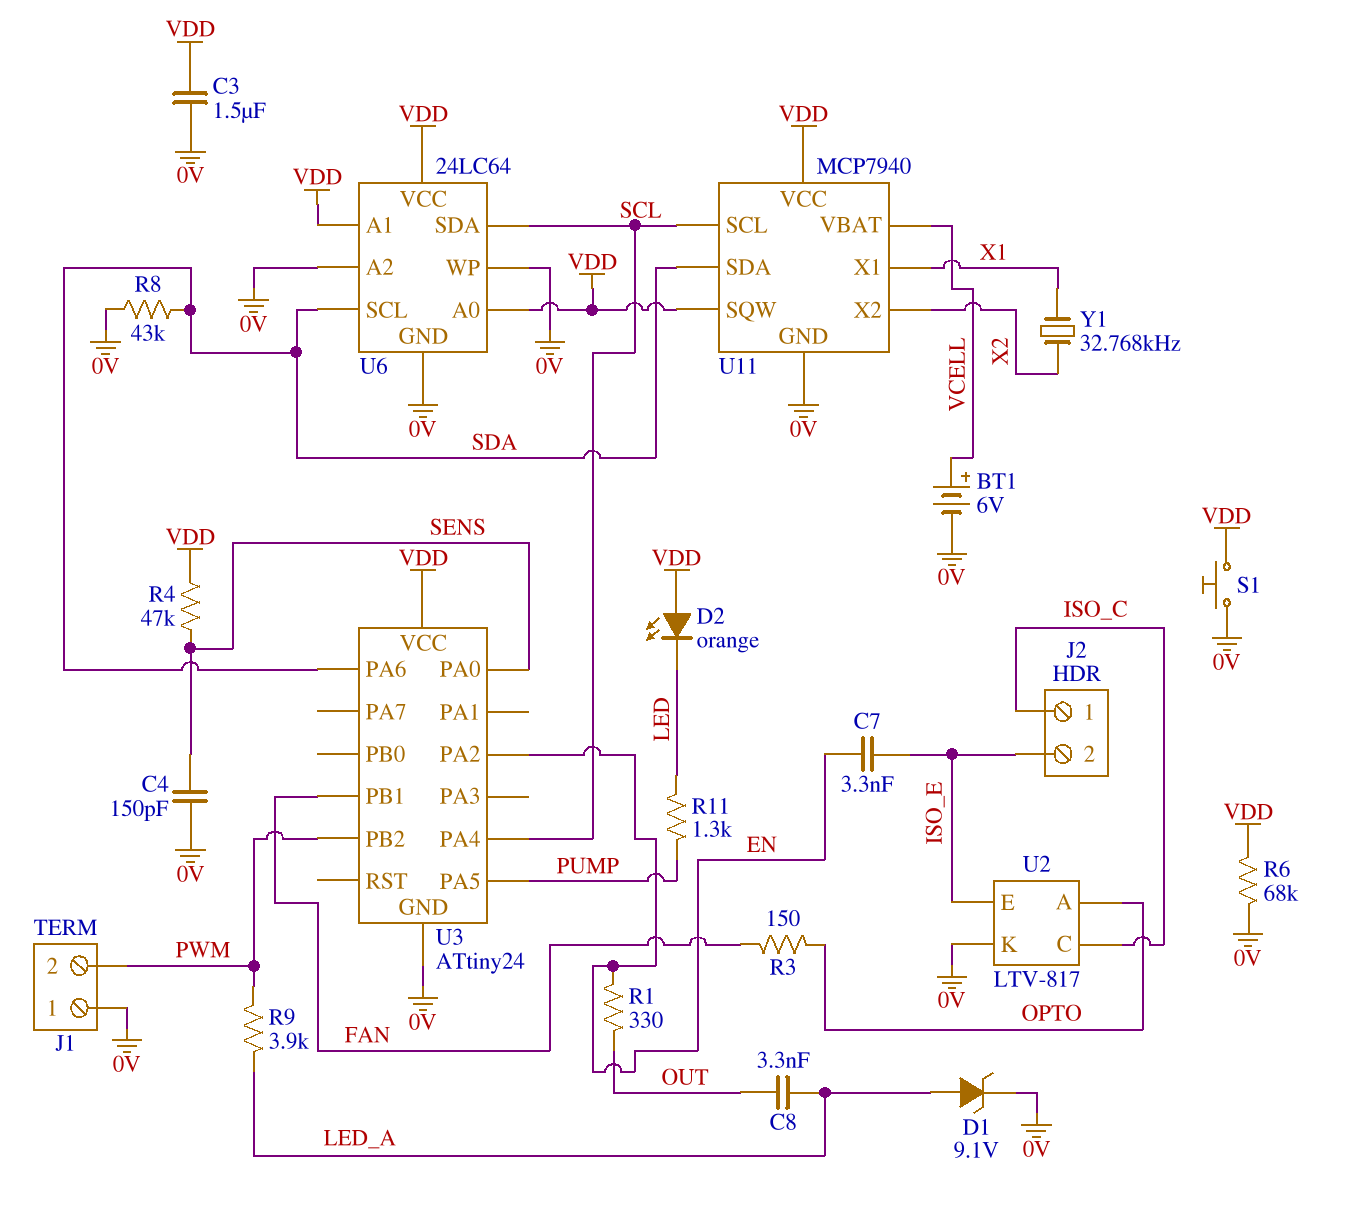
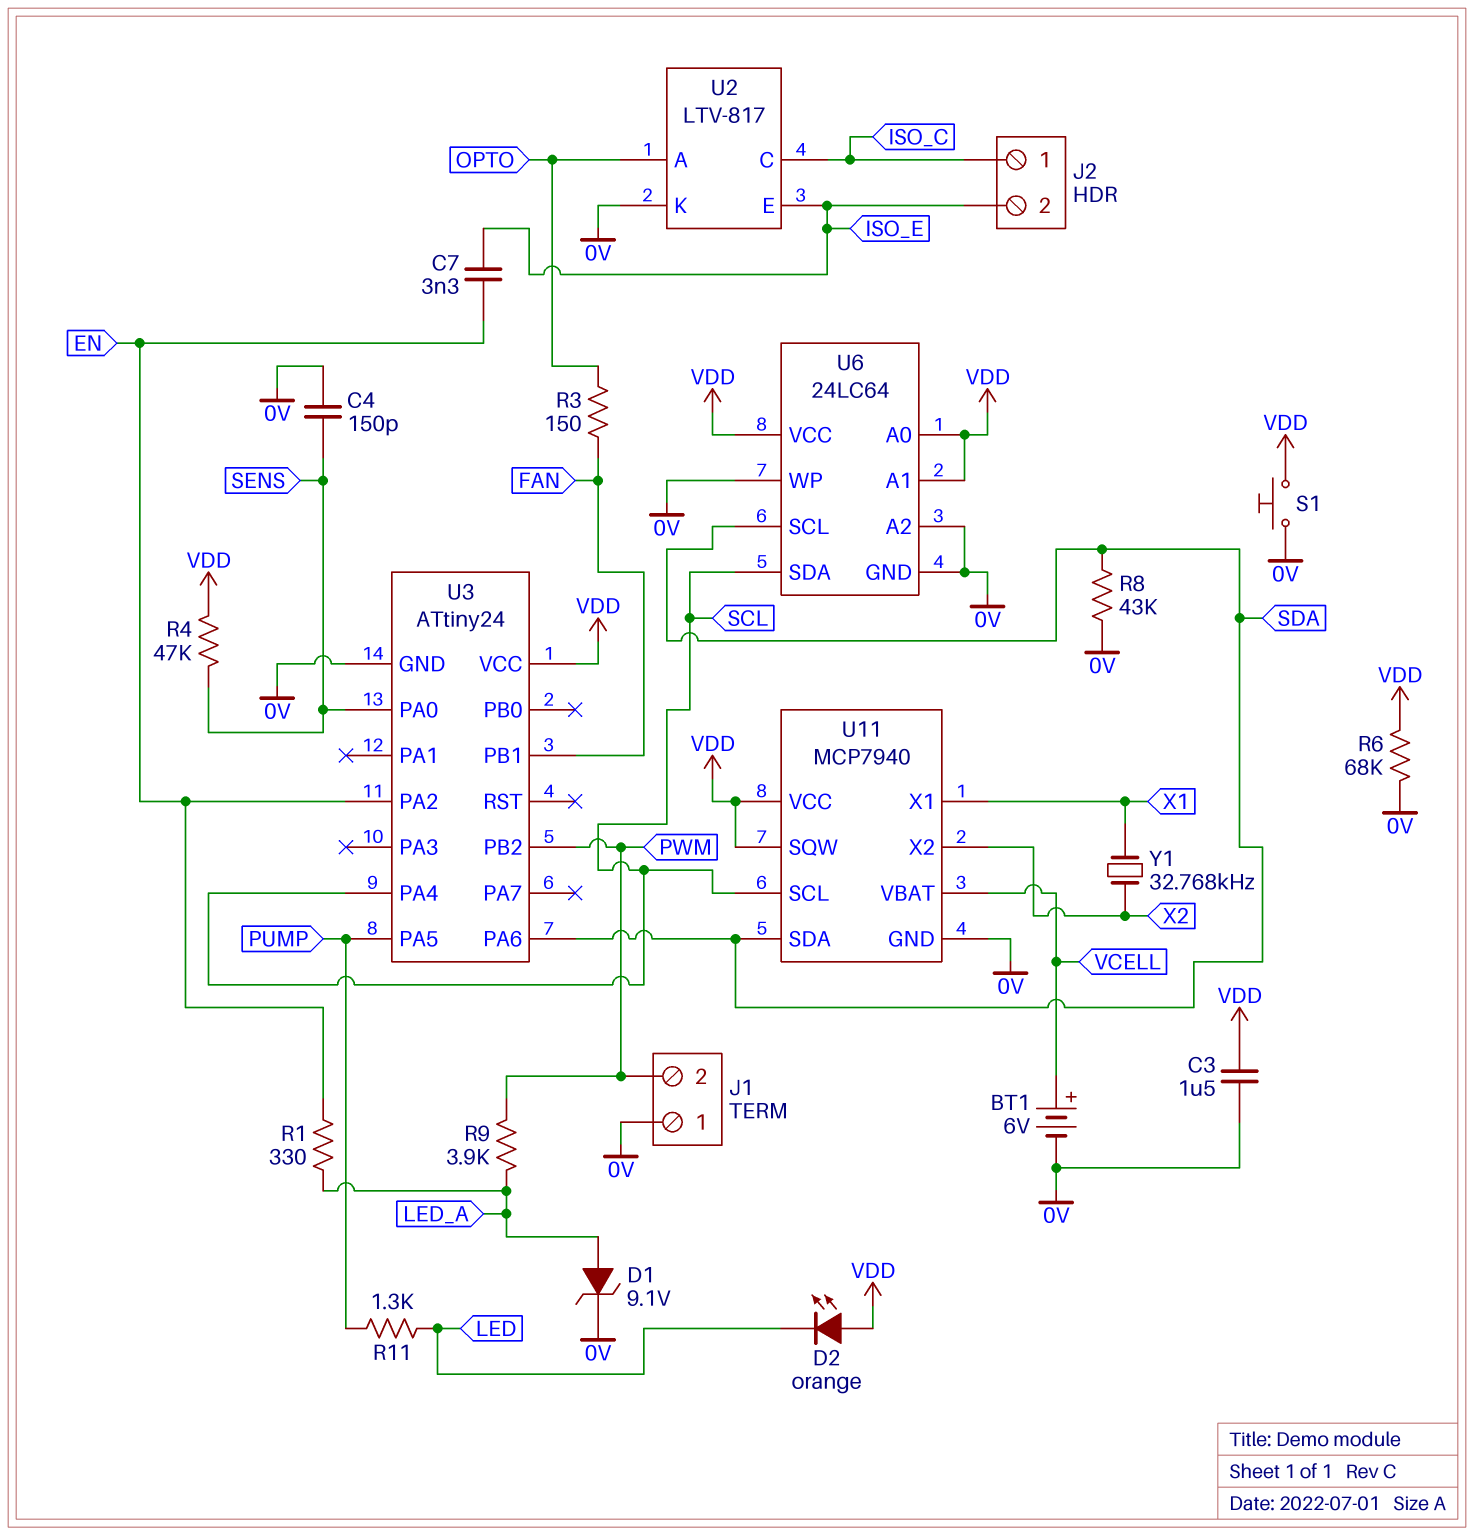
C8: 3.3nF (LED_A, OUT) -> none
R1: 330 (EN, OUT) -> 330 (EN, LED_A)

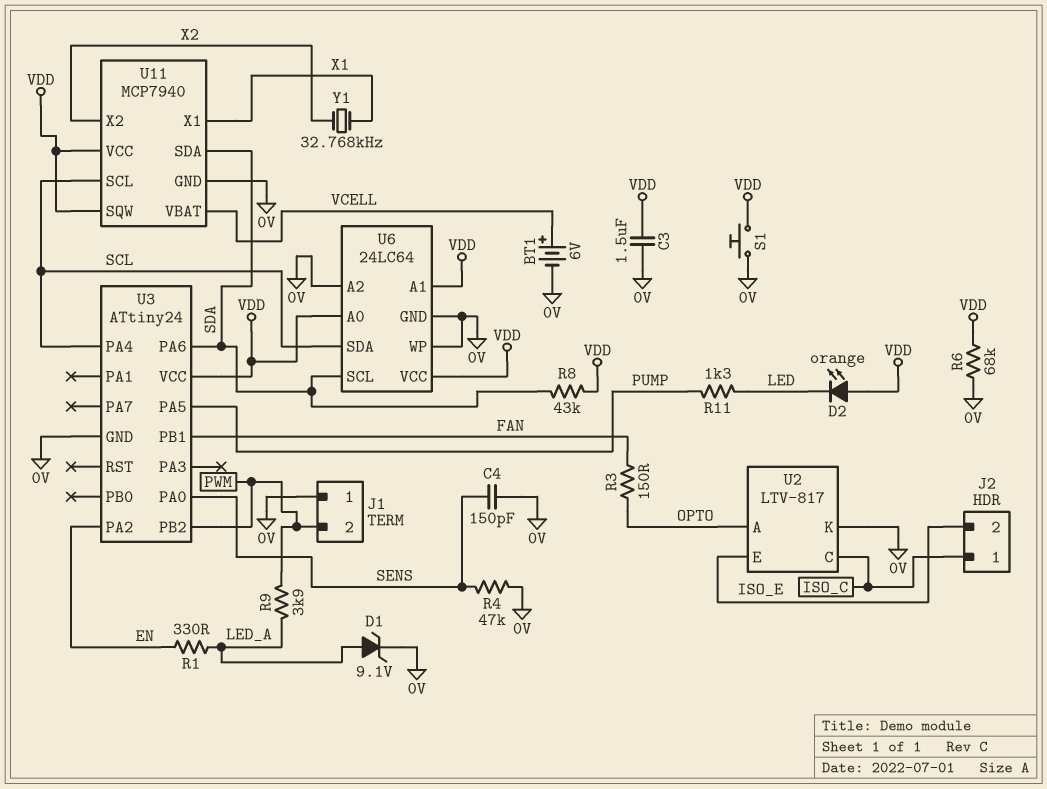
C7: 3.3nF (EN, ISO_E) -> none
R4: 47k (SENS, VDD) -> 47k (0V, SENS)
R8: 43k (0V, SDA) -> 43k (SDA, VDD)

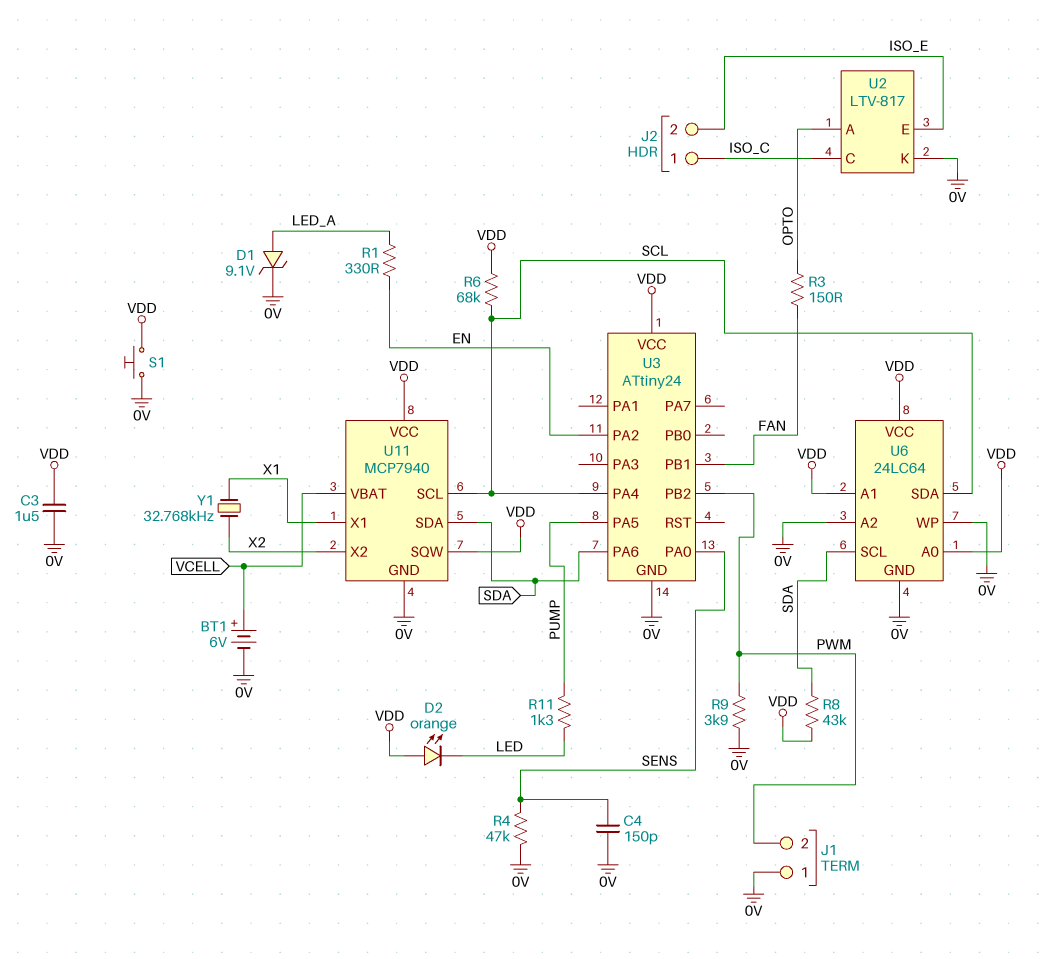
R6: 68k (0V, VDD) -> 68k (SCL, VDD)
R9: 3.9k (LED_A, PWM) -> 3.9k (0V, PWM)

